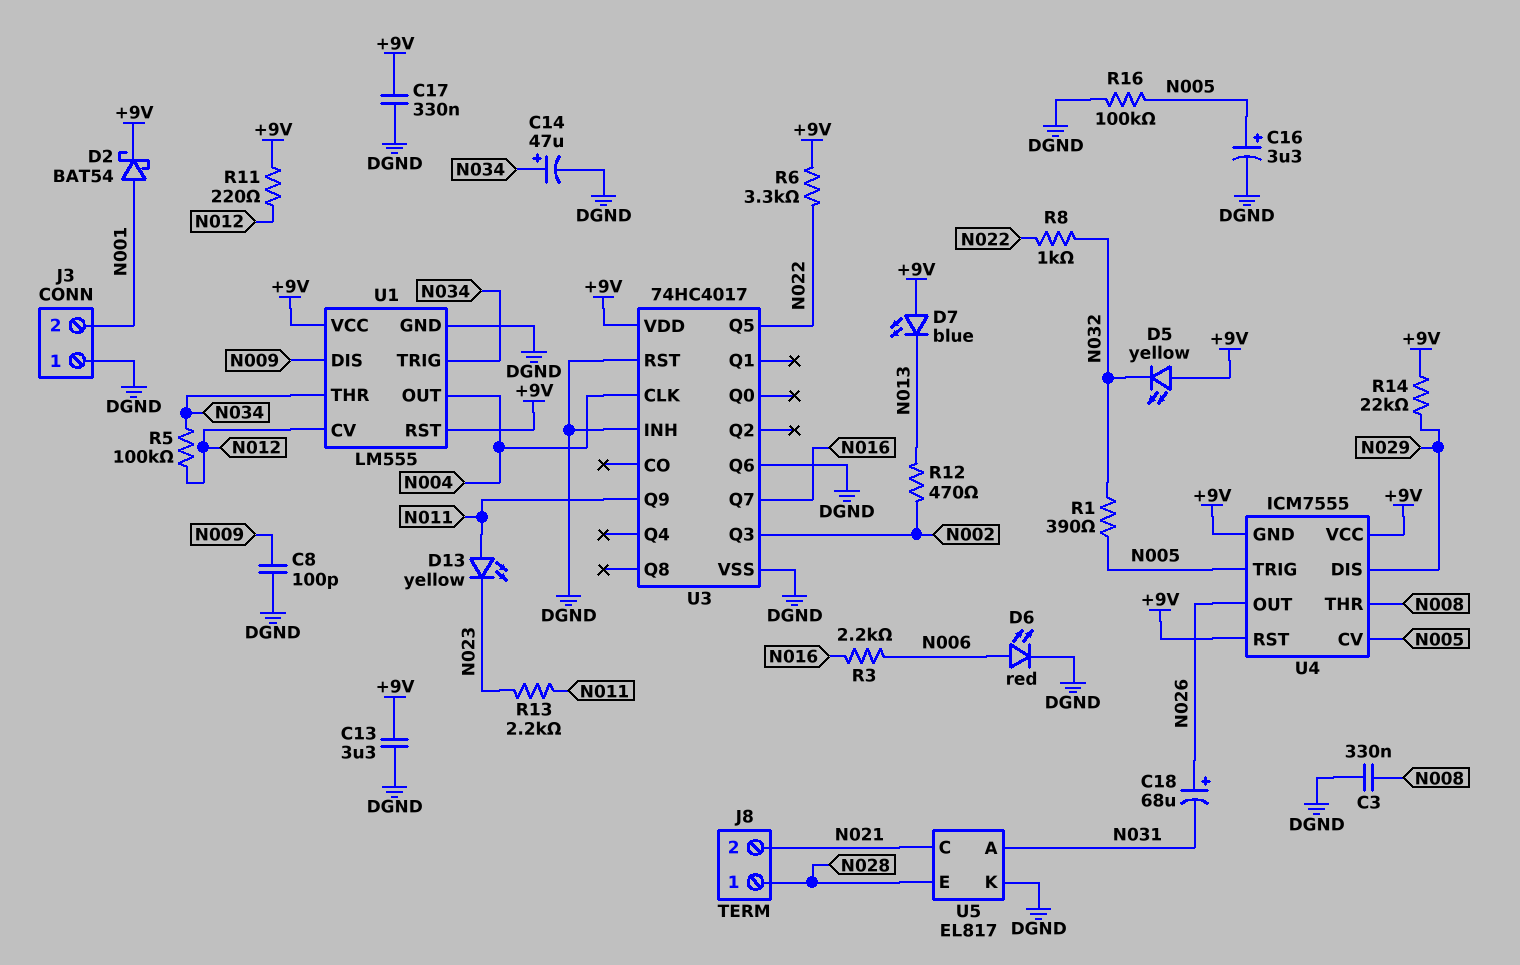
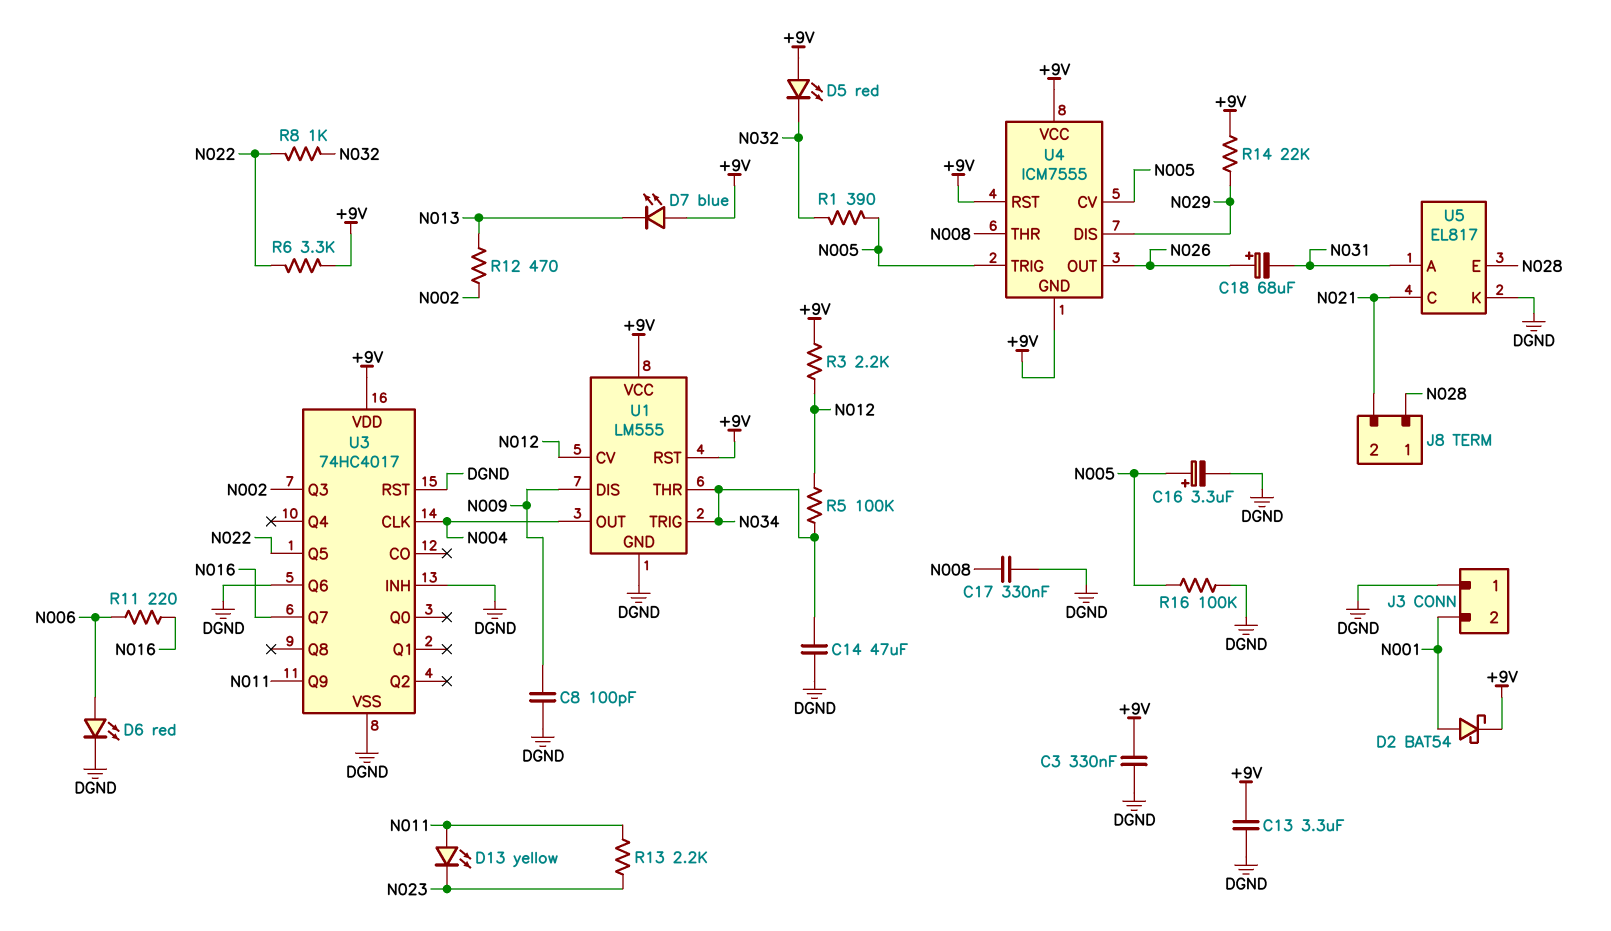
C3: 330nF (DGND, N008) -> 330nF (+9V, DGND)
C14: 47uF (plus N034, minus DGND) -> 47uF (DGND, N034)
C17: 330nF (+9V, DGND) -> 330nF (DGND, N008)
D5: LED yellow (A +9V, K N032) -> LED red (A +9V, K N032)
R3: 2.2k (N006, N016) -> 2.2k (+9V, N012)
R11: 220 (+9V, N012) -> 220 (N006, N016)

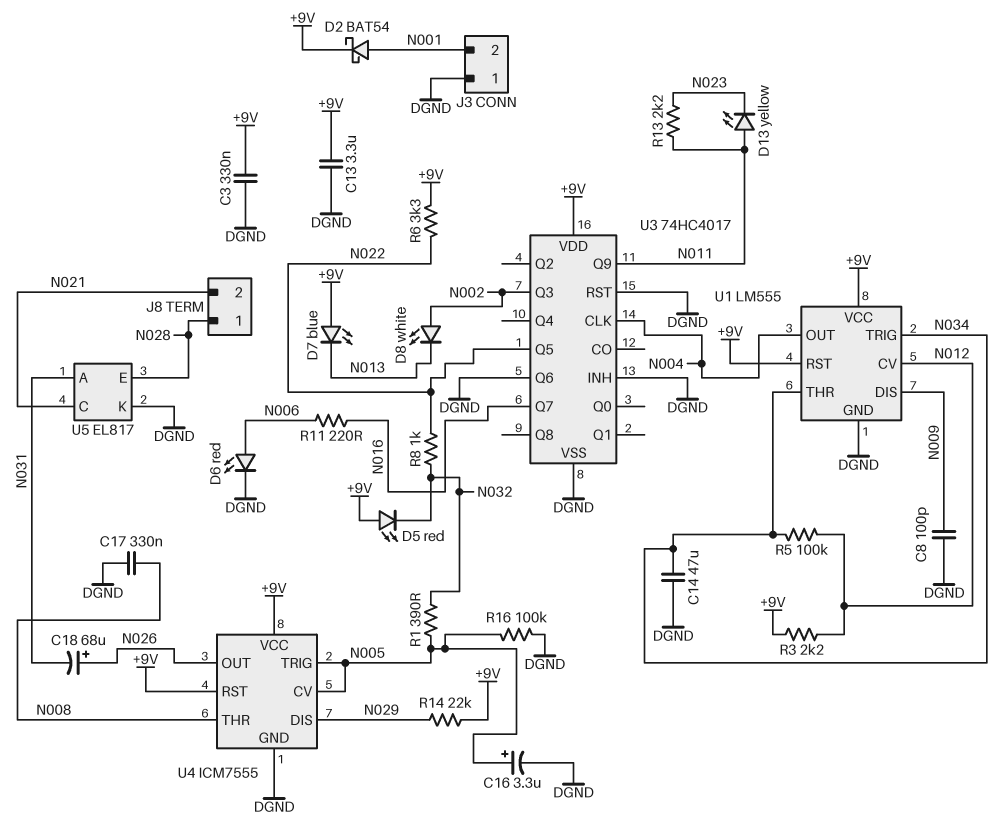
D8: none -> LED white (A N002, K N013)
R12: 470 (N002, N013) -> none
U4 pin GND: +9V -> DGND

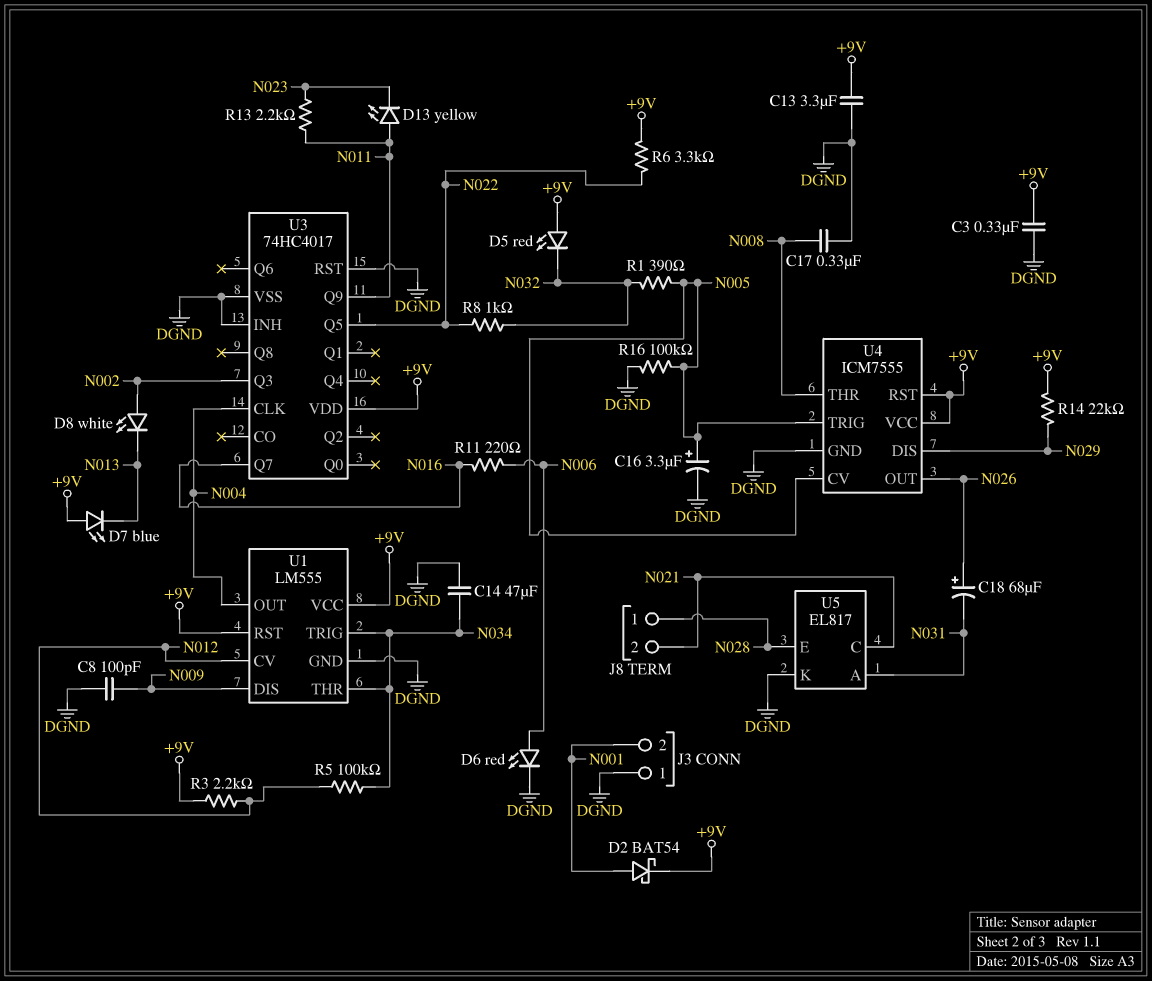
U3 pin Q6: DGND -> none

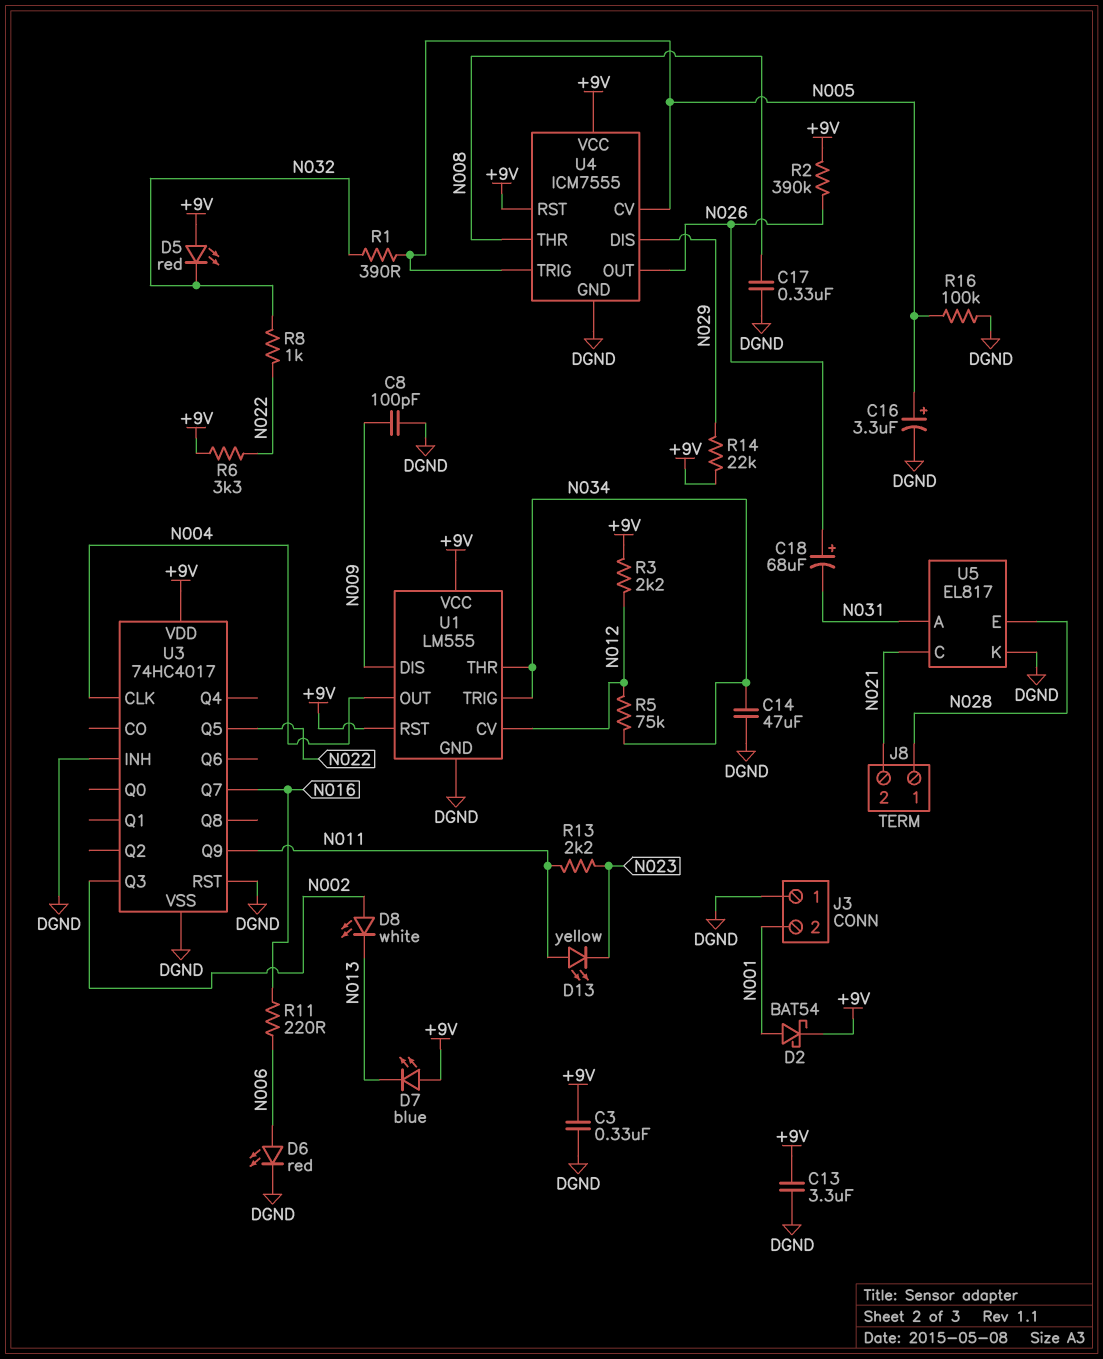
R2: none -> 390k (+9V, N026)
R5: 100k (N012, N034) -> 75k (N012, N034)

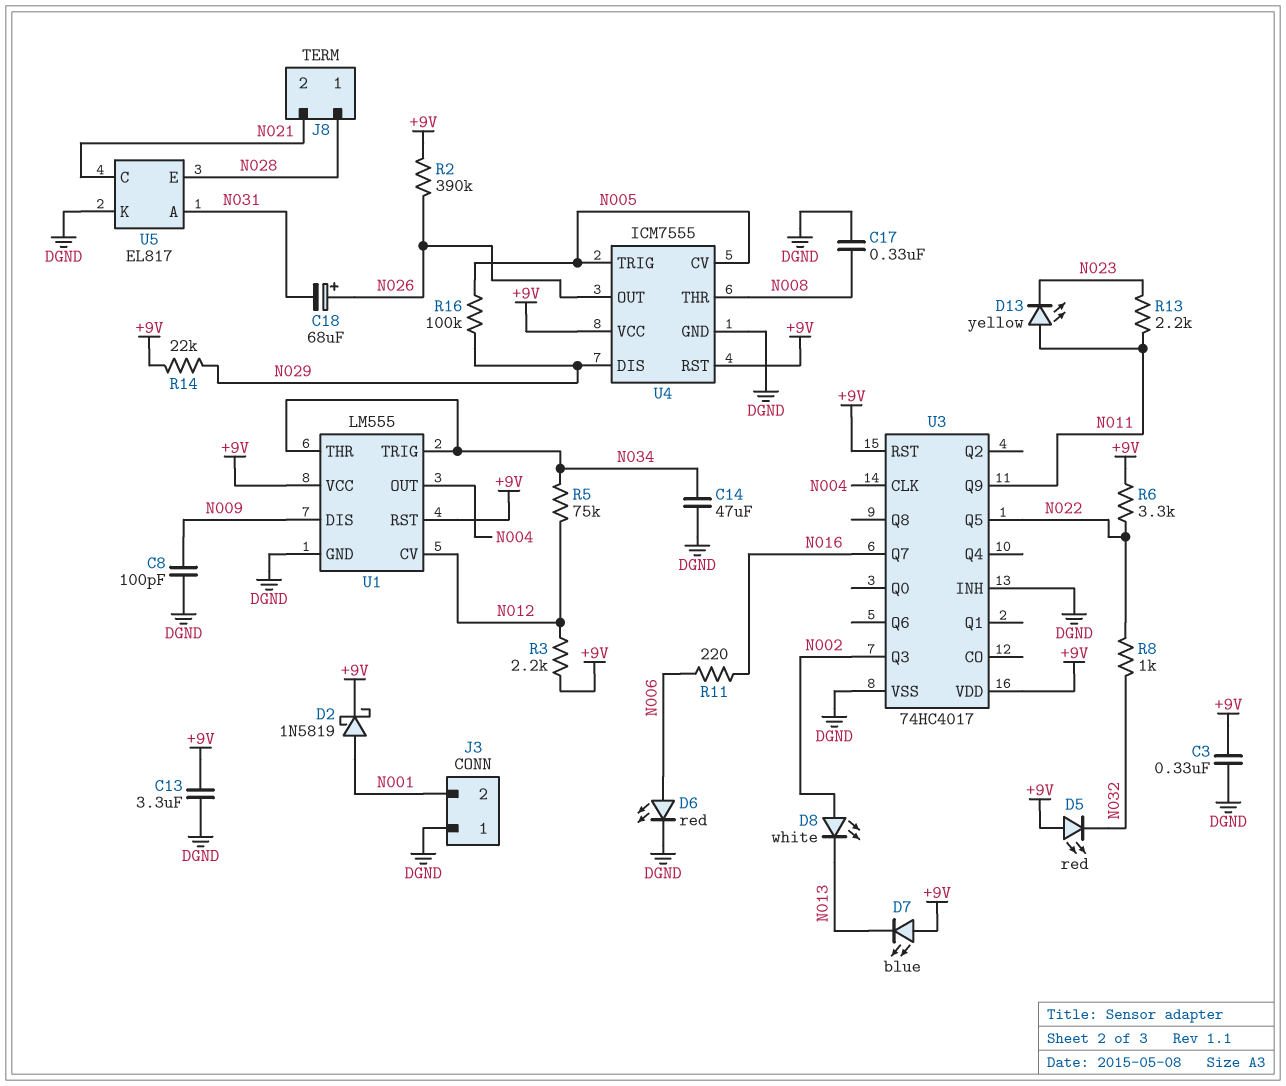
C16: 3.3uF (plus N005, minus DGND) -> none
D2: schottky BAT54 (A N001, K +9V) -> schottky 1N5819 (A N001, K +9V)
R1: 390 (N005, N032) -> none
R16: 100k (DGND, N005) -> 100k (N005, N029)
U3 pin RST: DGND -> +9V

